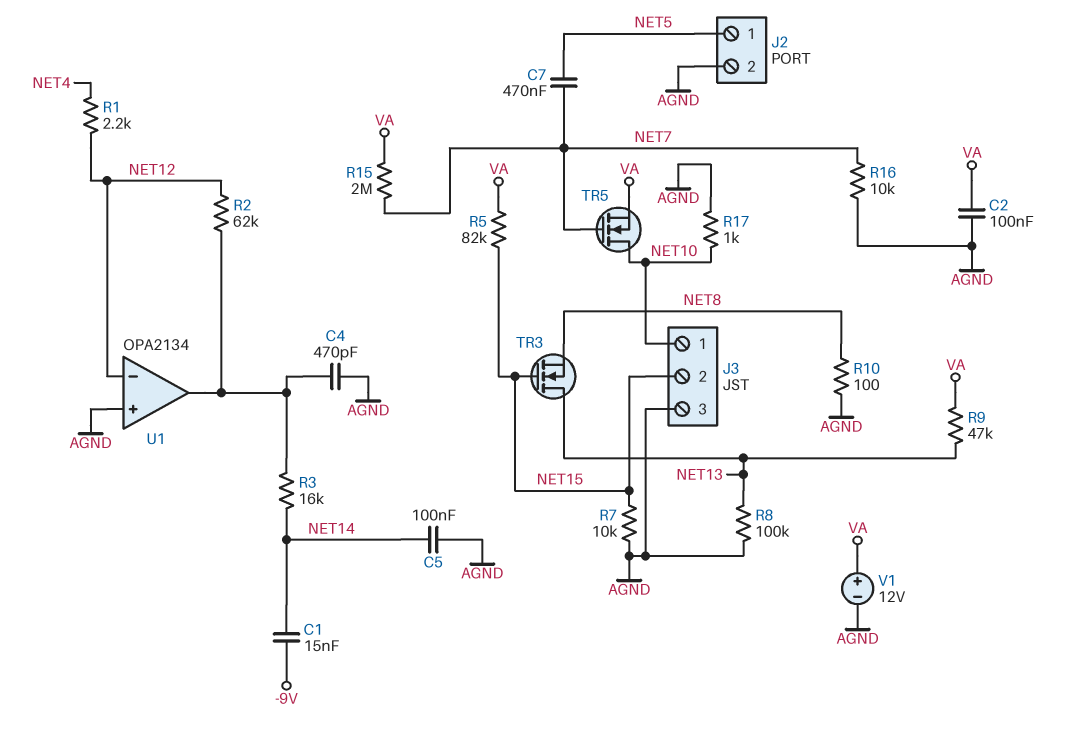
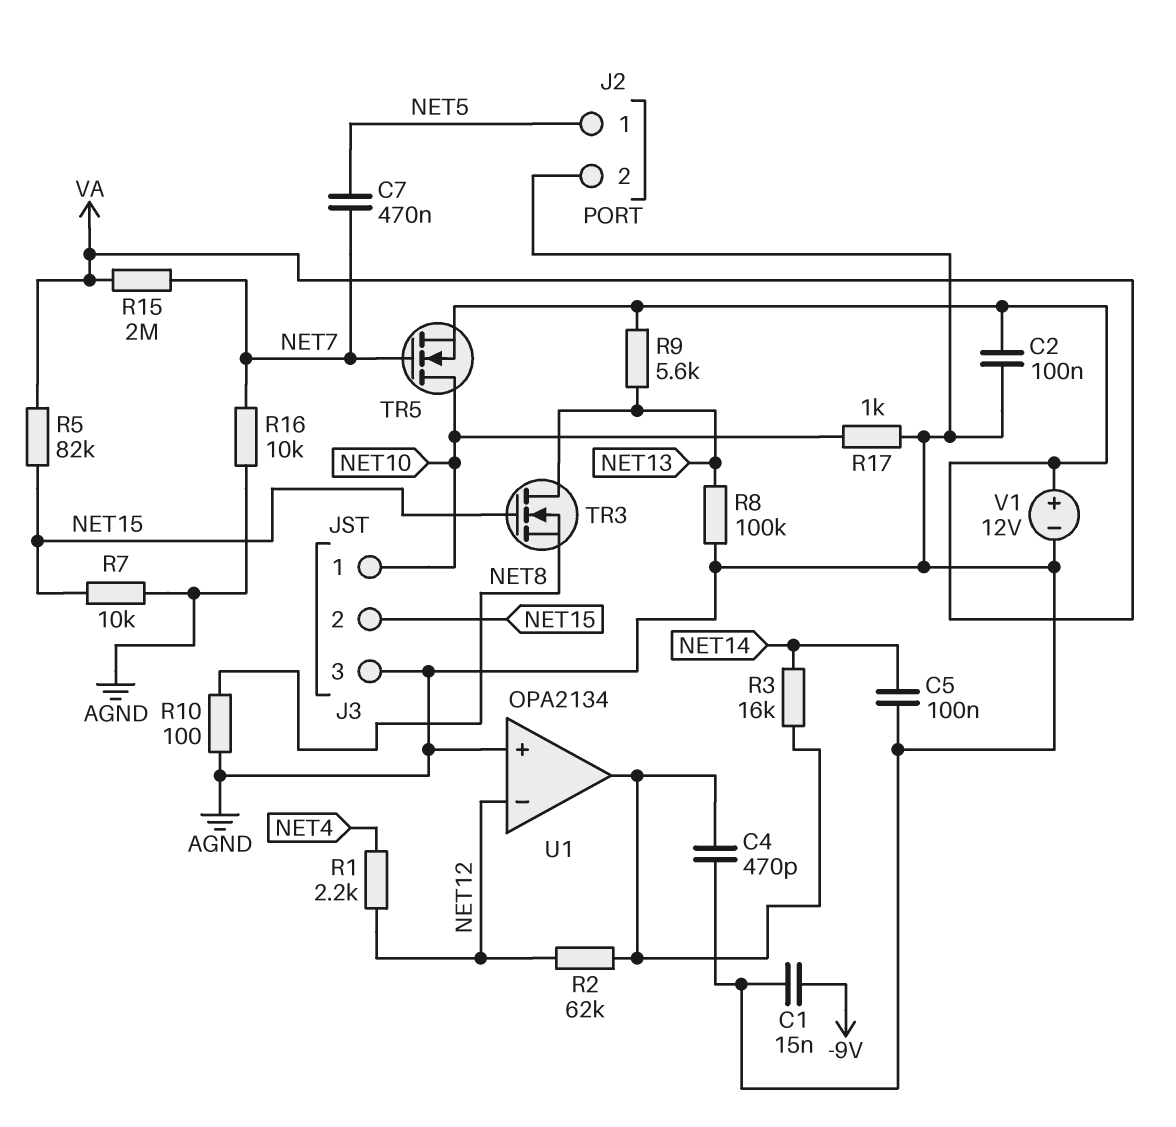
C1: 15nF (-9V, NET14) -> 15nF (-9V, AGND)
R9: 47k (NET13, VA) -> 5.6k (NET13, VA)

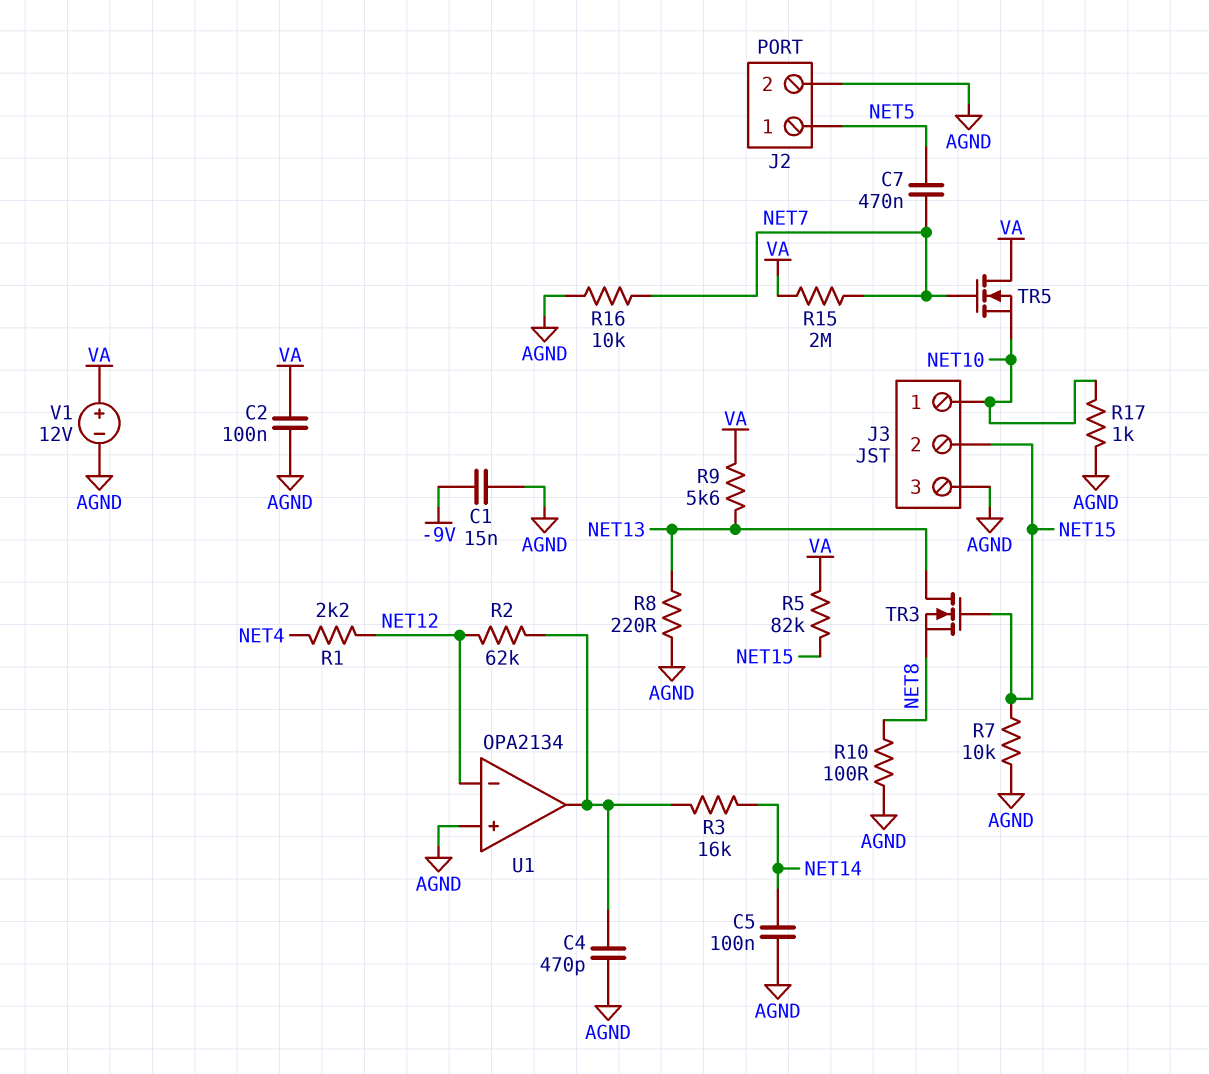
R8: 100k (AGND, NET13) -> 220 (AGND, NET13)
TR5: NMOS (G NET7, D NET10, S VA) -> NMOS (G NET7, D VA, S NET10)

